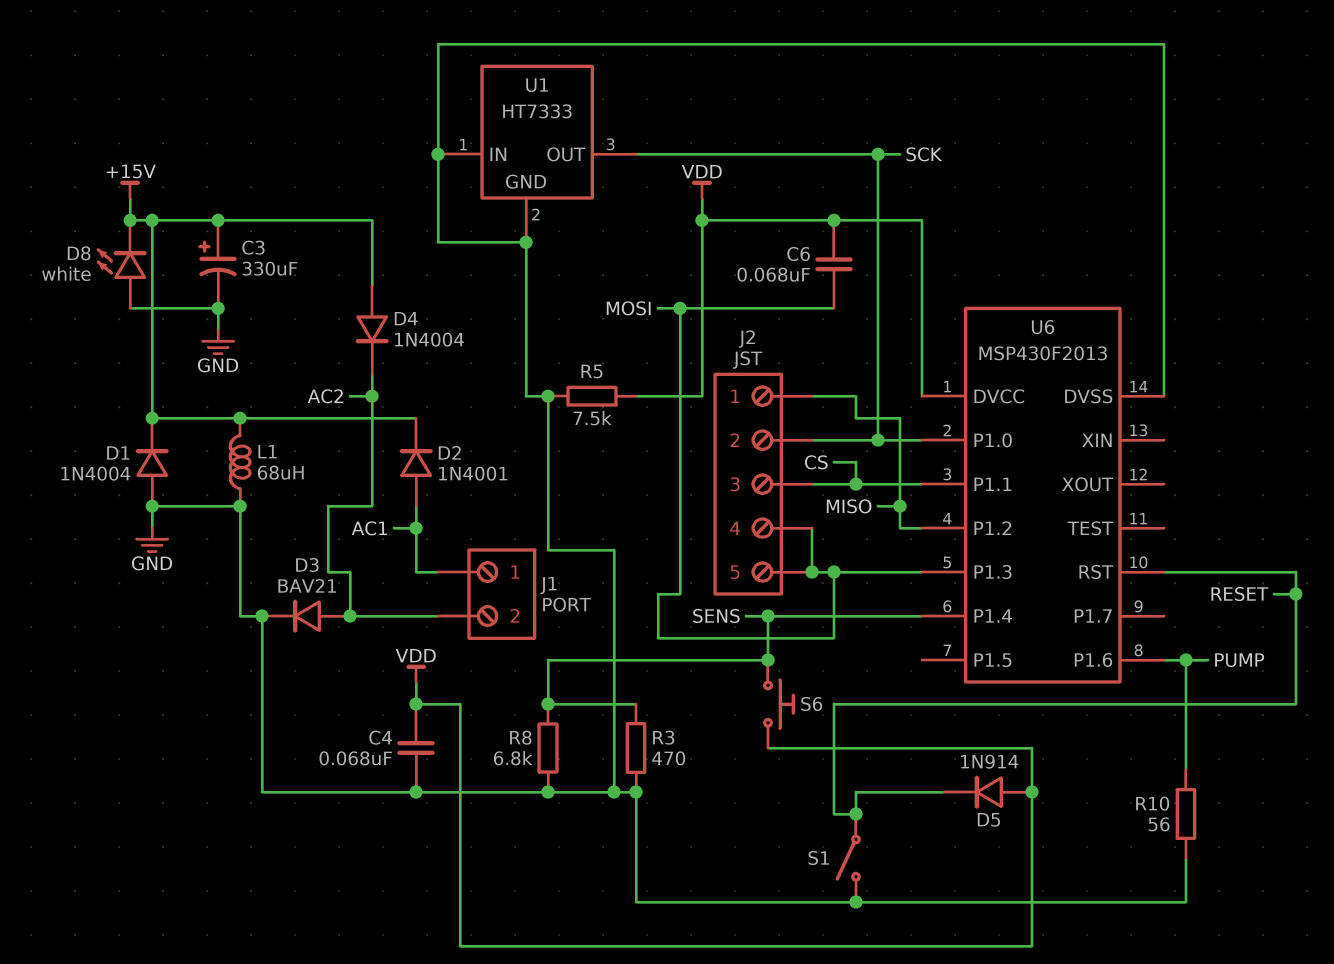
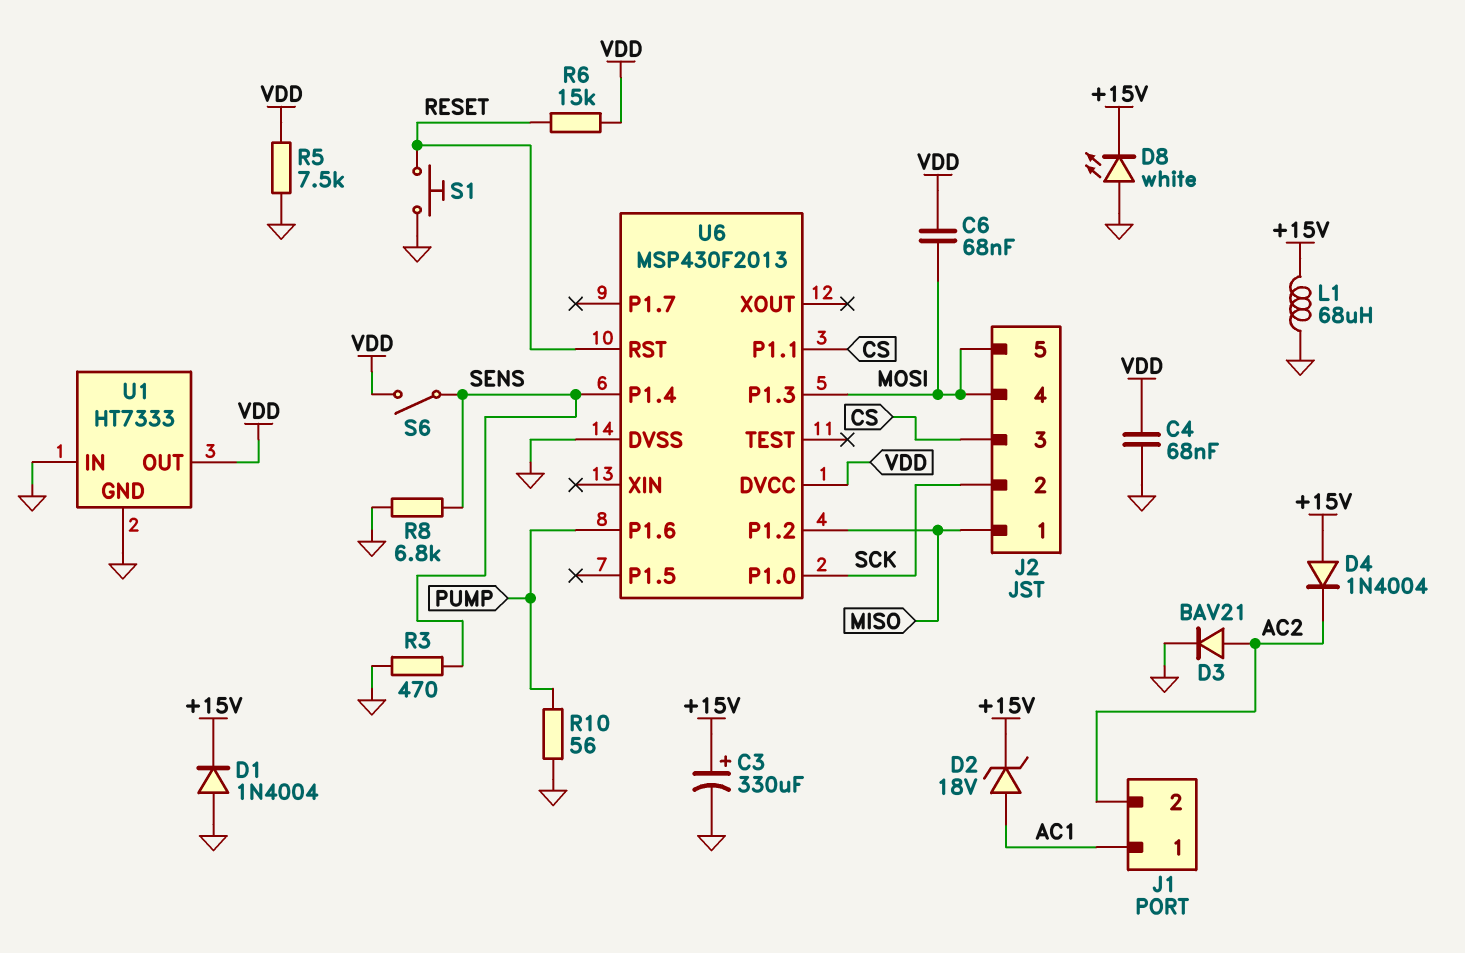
D2: diode 1N4001 (A AC1, K +15V) -> zener 18V (A AC1, K +15V)
D5: diode 1N914 (A VDD, K RESET) -> none
R6: none -> 15k (RESET, VDD)
S1: switch (GND, RESET) -> button (GND, RESET)
S6: button (SENS, VDD) -> switch (SENS, VDD)
U1 pin OUT: SCK -> VDD

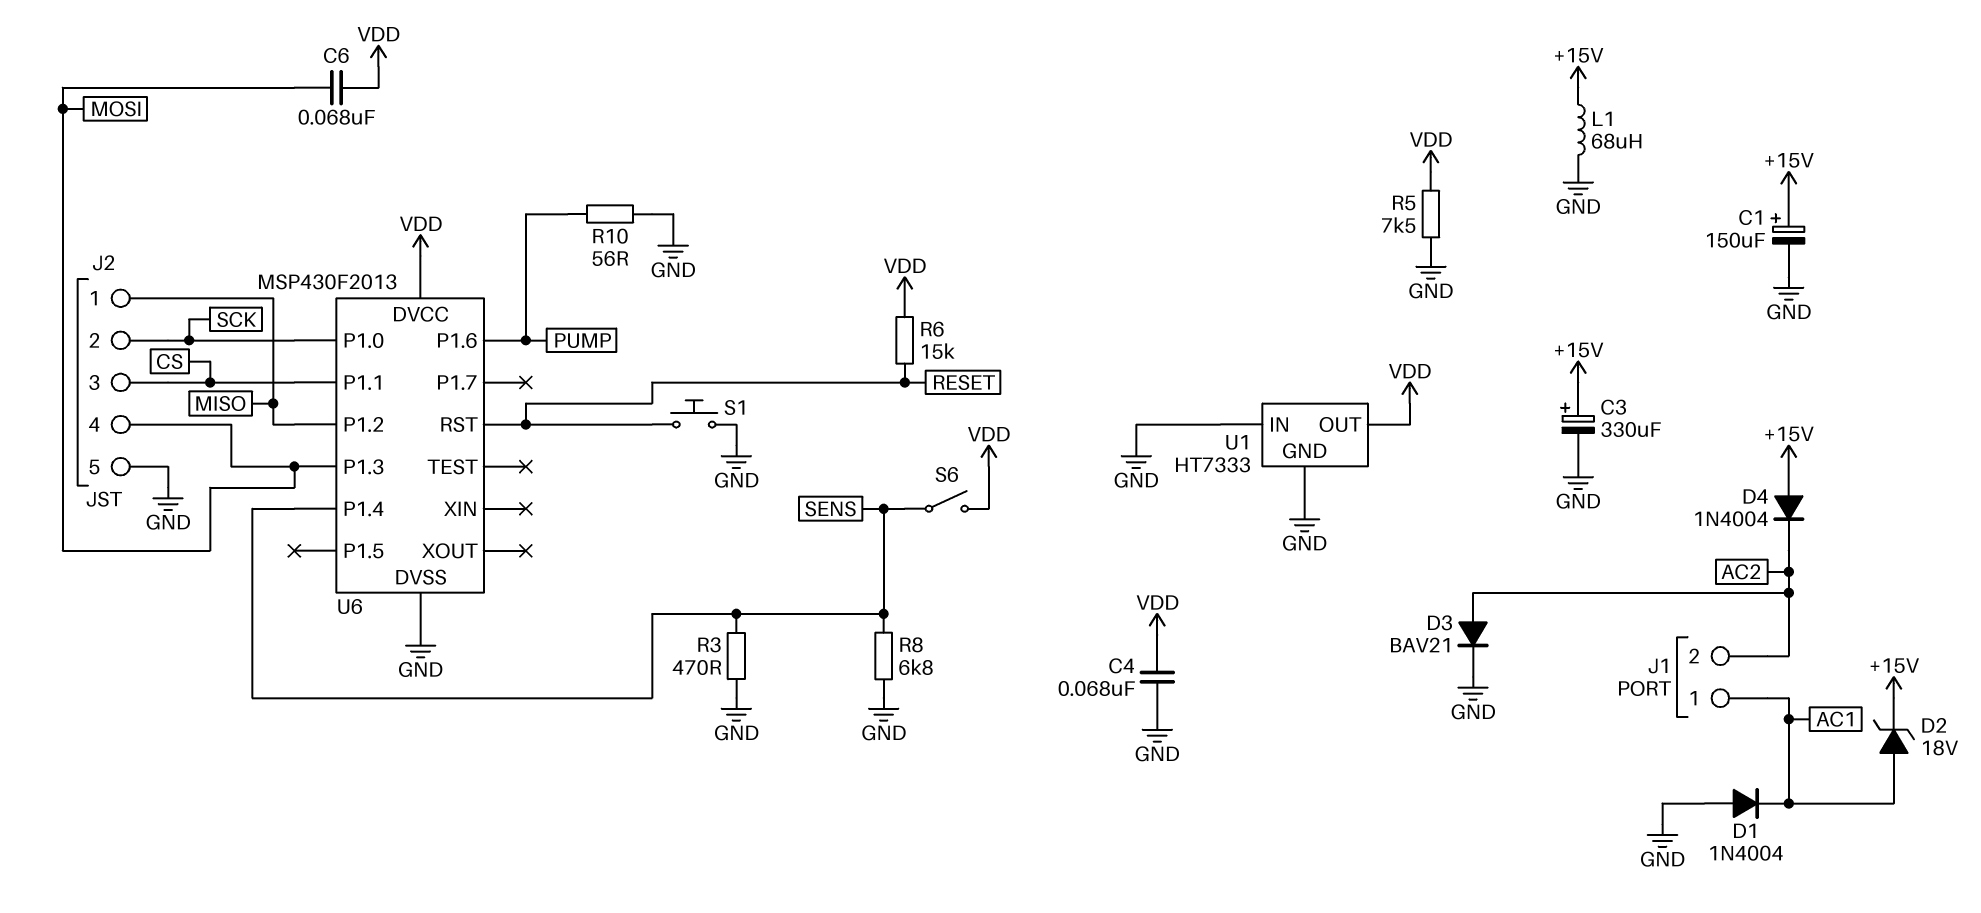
C1: none -> 150uF (plus +15V, minus GND)
D1: diode 1N4004 (A GND, K +15V) -> diode 1N4004 (A GND, K AC1)
D8: LED white (A GND, K +15V) -> none
J2 pin 5: MOSI -> GND

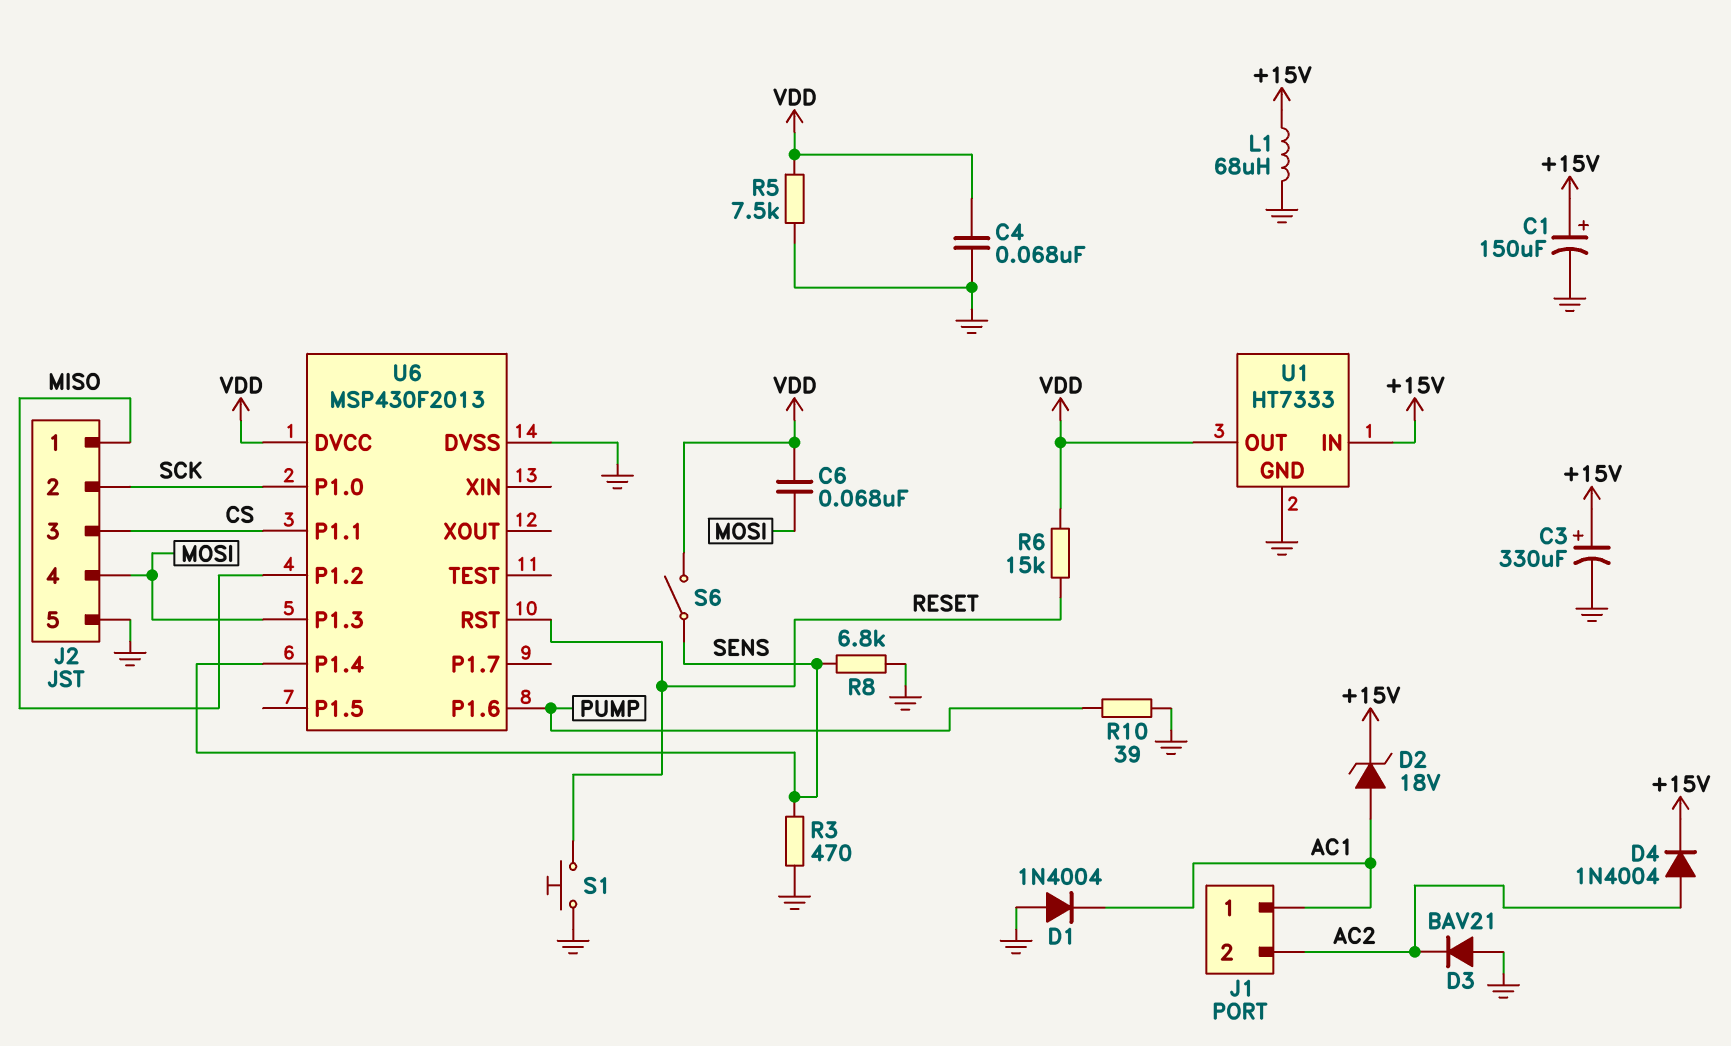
D3: diode BAV21 (A AC2, K GND) -> diode BAV21 (A GND, K AC2)
D4: diode 1N4004 (A +15V, K AC2) -> diode 1N4004 (A AC2, K +15V)
R10: 56 (GND, PUMP) -> 39 (GND, PUMP)
U1 pin IN: GND -> +15V

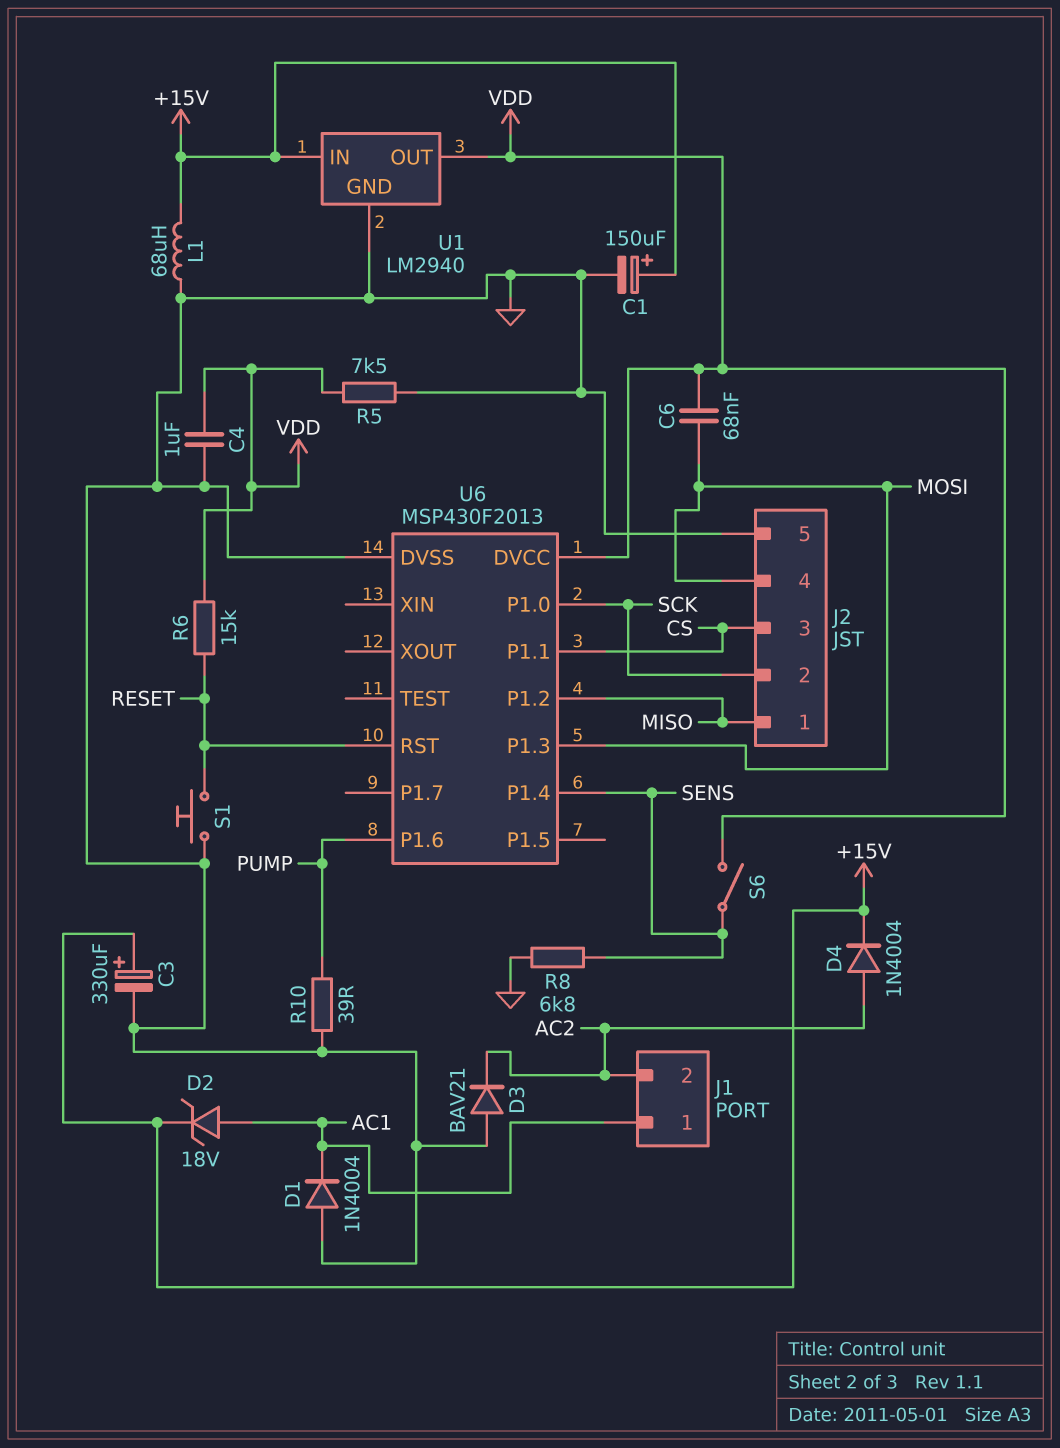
C4: 68nF (GND, VDD) -> 1uF (GND, VDD)
R3: 470 (GND, SENS) -> none
U1: HT7333 -> LM2940

